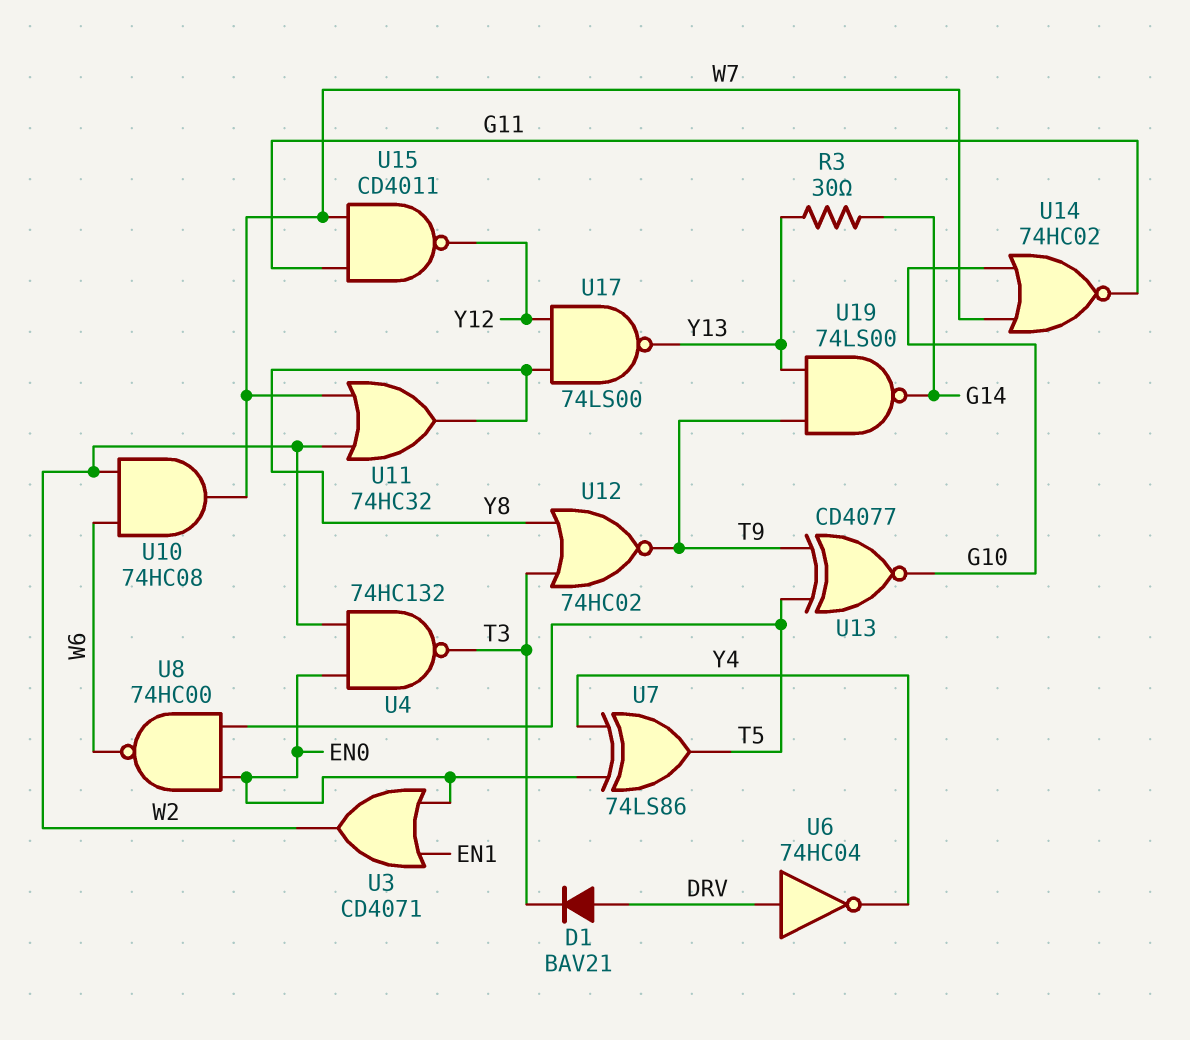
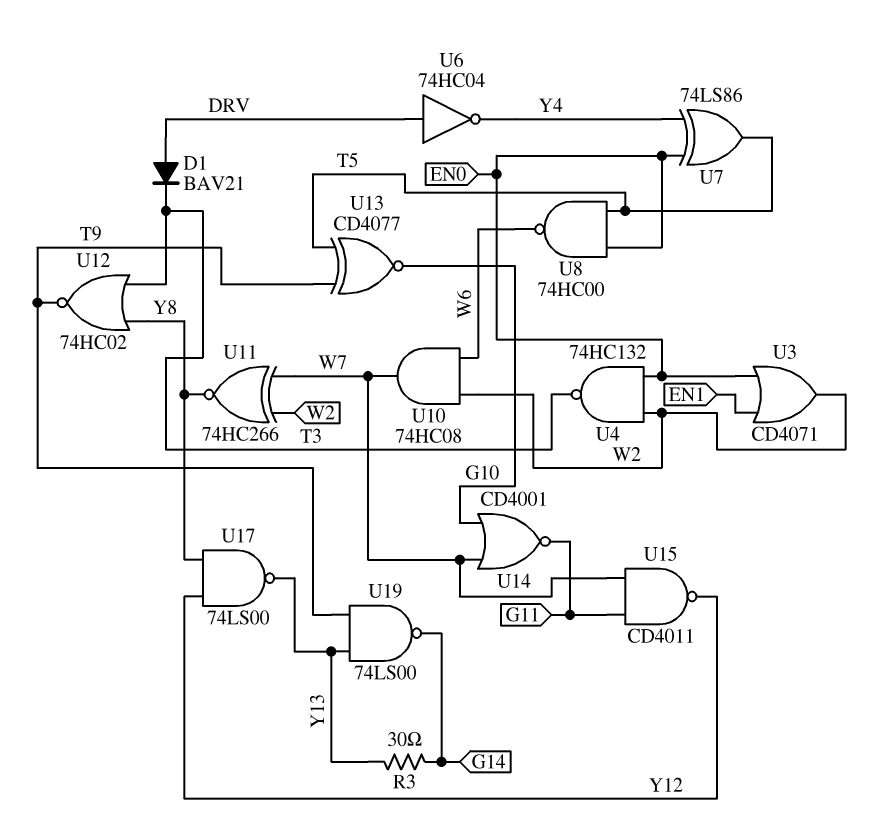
U11: OR 74HC32 (in W2, in W7, out Y8) -> XNOR 74HC266 (in W2, in W7, out Y8)
U14: NOR 74HC02 (in G10, in W7, out G11) -> NOR CD4001 (in G10, in W7, out G11)

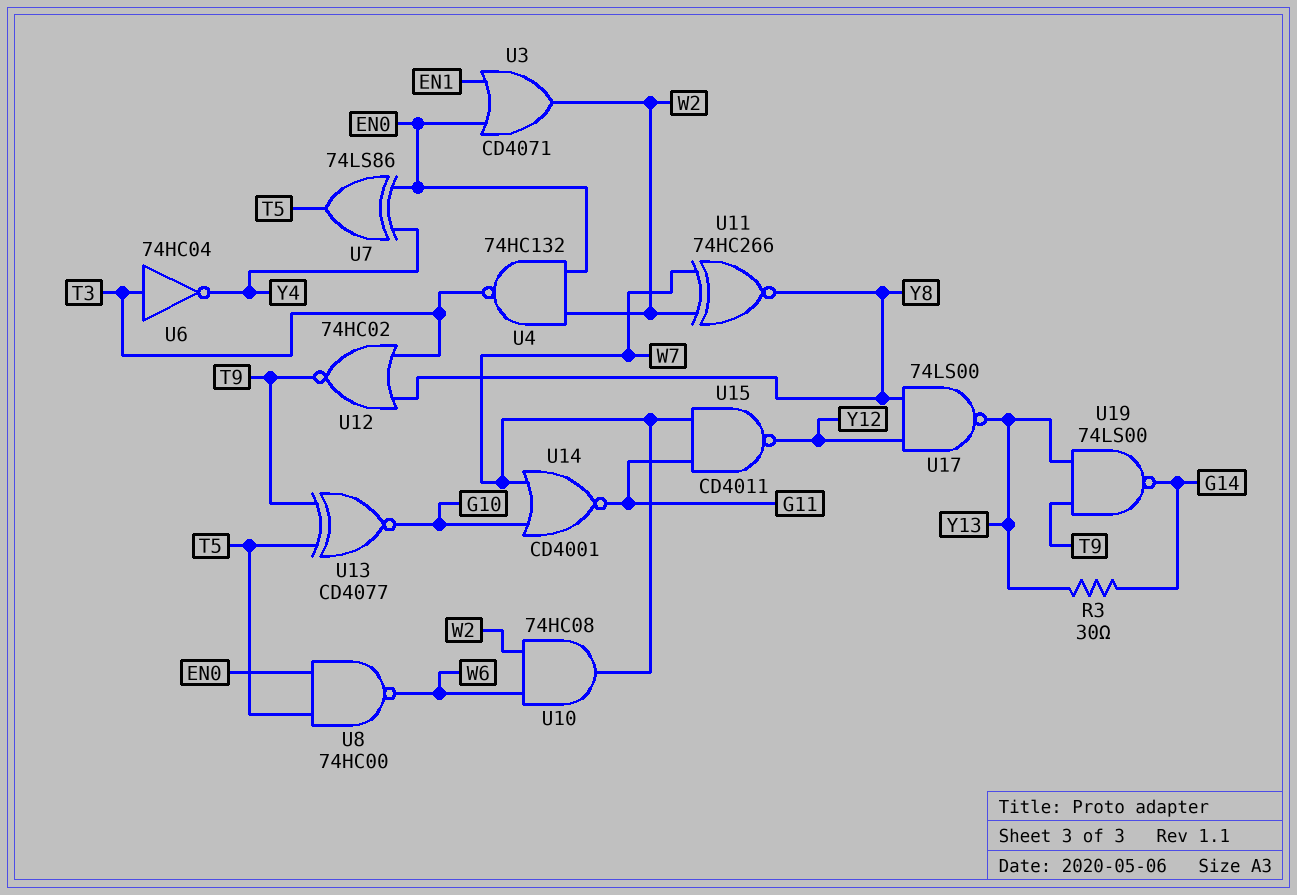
D1: diode BAV21 (A DRV, K T3) -> none
U6: NOT 74HC04 (in DRV, out Y4) -> NOT 74HC04 (in T3, out Y4)

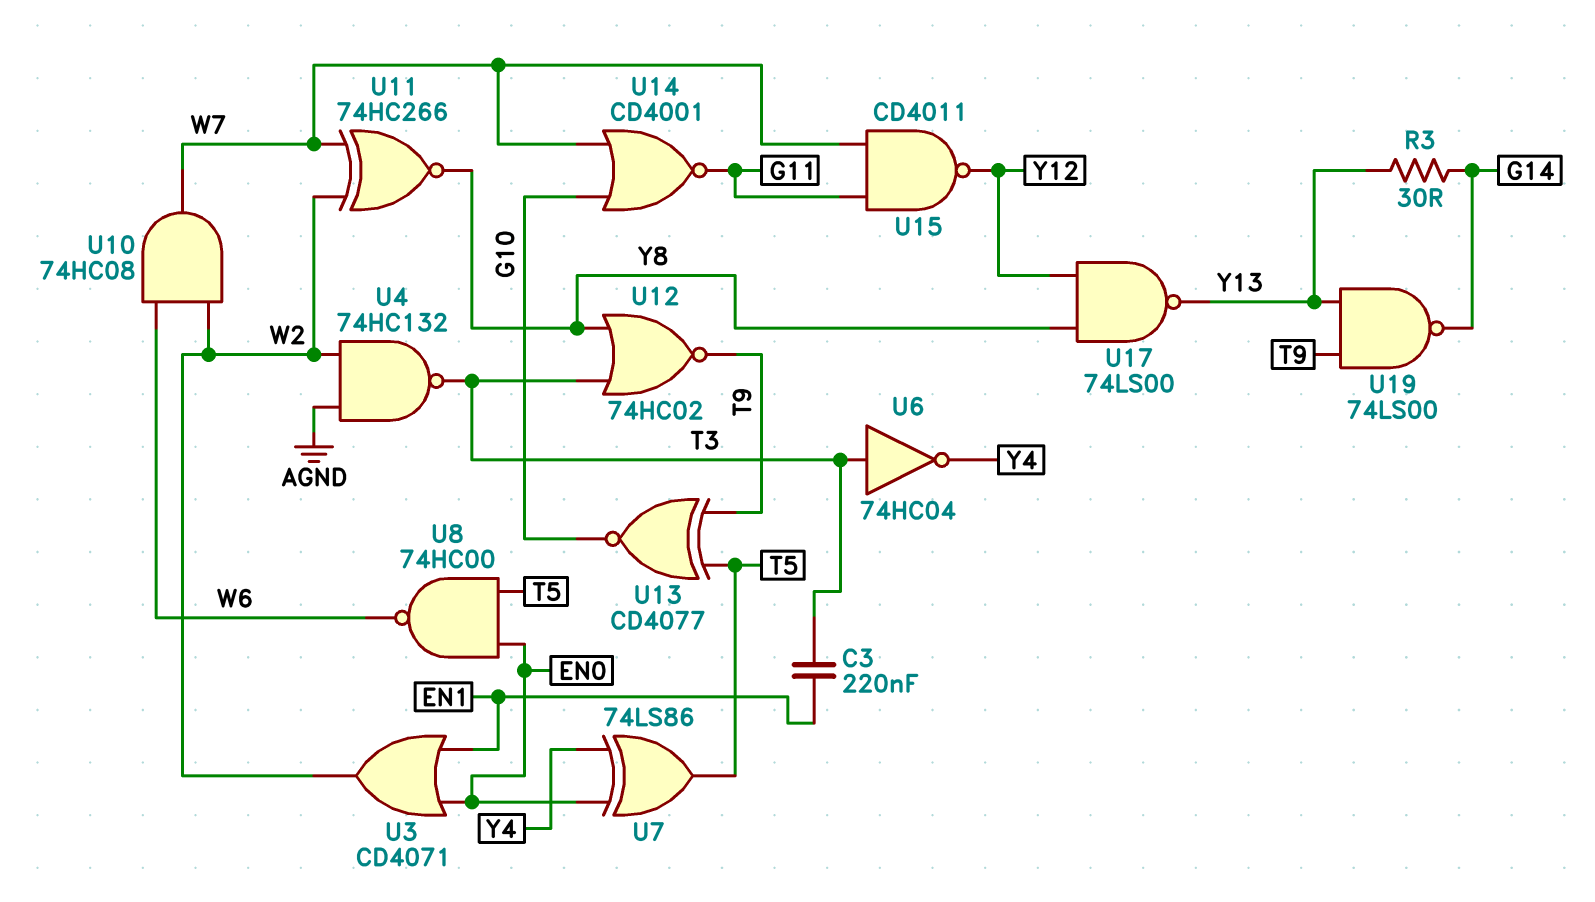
C3: none -> 220nF (EN1, T3)
U4: NAND 74HC132 (in EN0, in W2, out T3) -> NAND 74HC132 (in AGND, in W2, out T3)

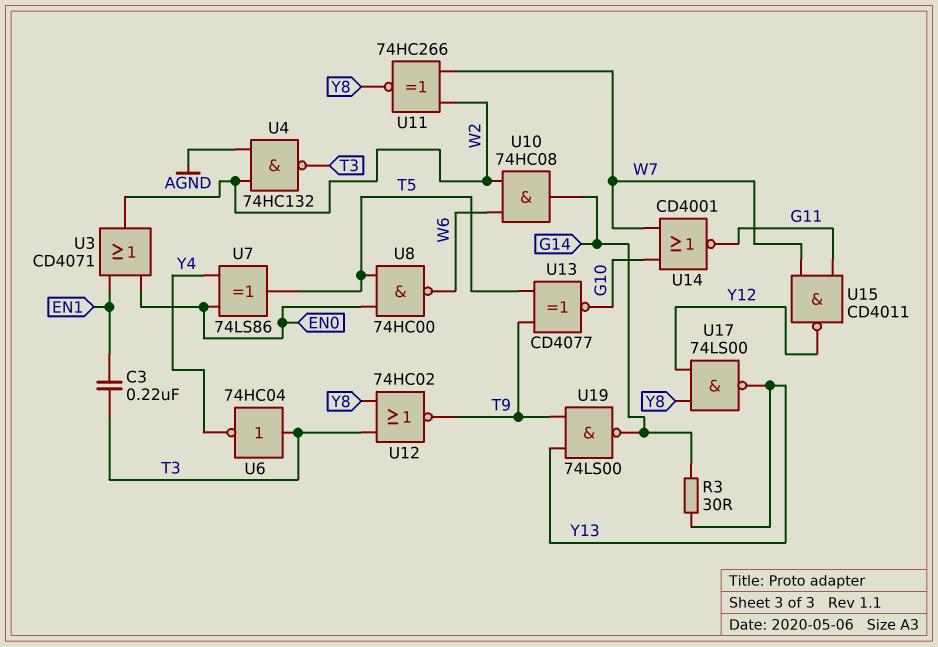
U10: AND 74HC08 (in W2, in W6, out W7) -> AND 74HC08 (in W2, in W6, out G14)

